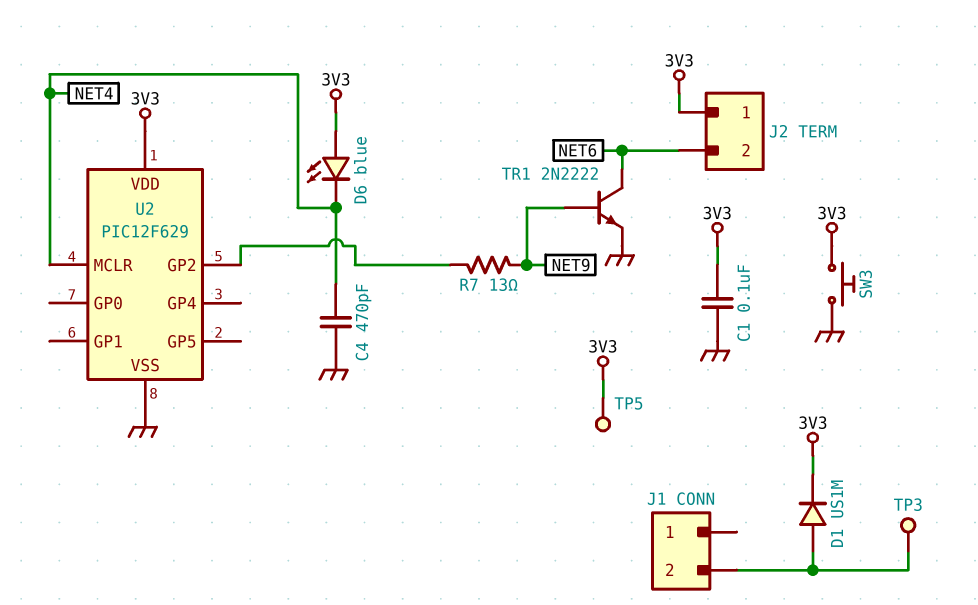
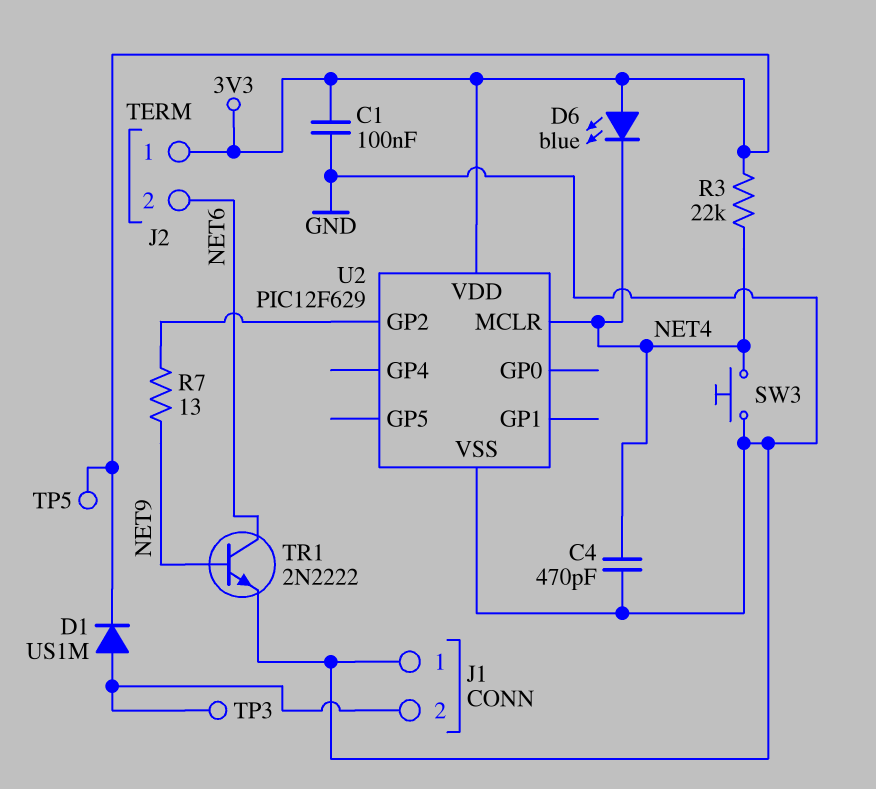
J1 pin 1: none -> GND
R3: none -> 22k (3V3, NET4)
SW3: button (3V3, GND) -> button (GND, NET4)

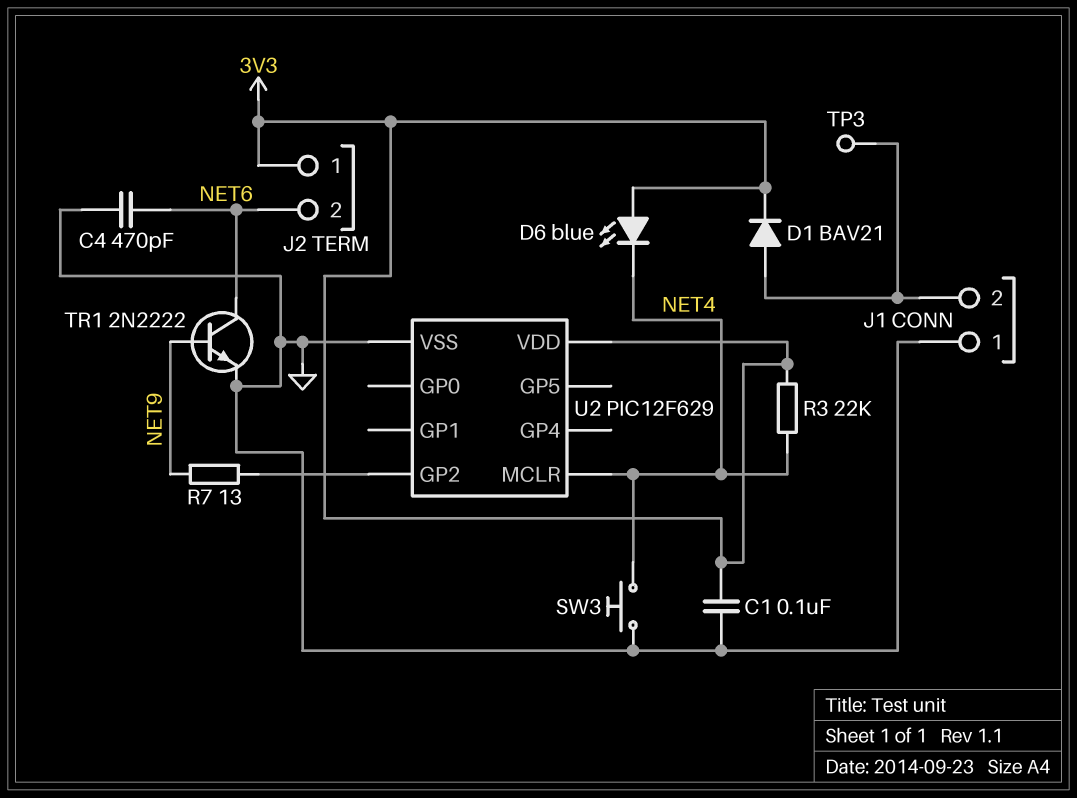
C4: 470pF (GND, NET4) -> 470pF (GND, NET6)
D1: diode US1M (A J1/2, K 3V3) -> diode BAV21 (A J1/2, K 3V3)
TP5: test point (3V3) -> none

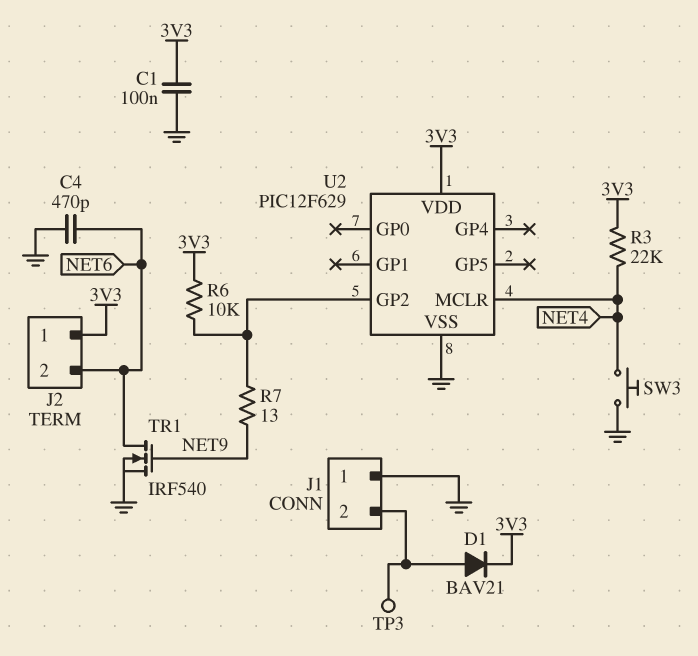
D6: LED blue (A 3V3, K NET4) -> none
R6: none -> 10k (3V3, U2/GP2)
TR1: NPN 2N2222 (B NET9, C NET6, E GND) -> NMOS IRF540 (G NET9, D NET6, S GND)

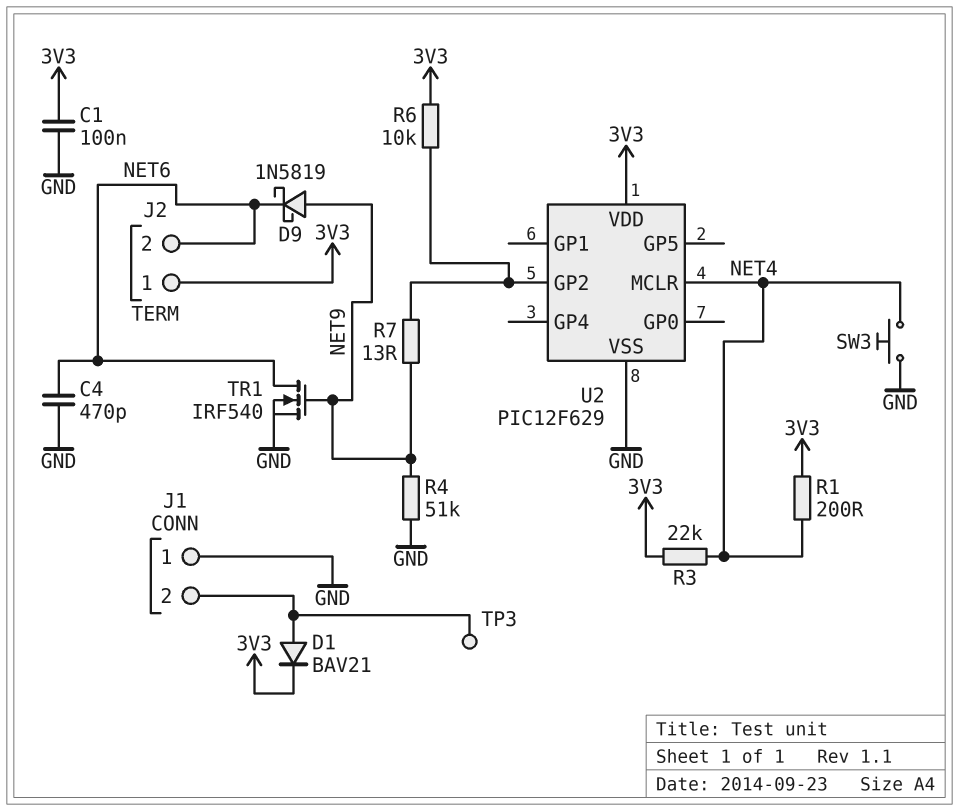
D9: none -> schottky 1N5819 (A NET9, K NET6)
R1: none -> 200 (3V3, NET4)
R4: none -> 51k (GND, NET9)

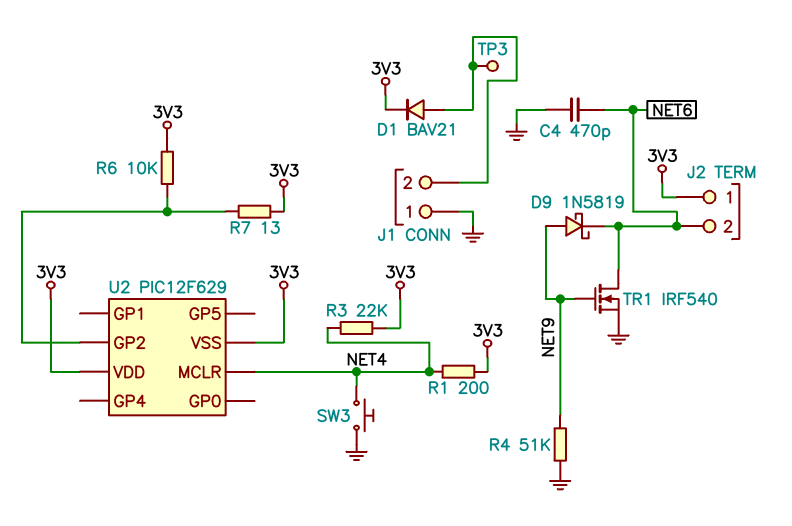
C1: 100nF (3V3, GND) -> none
R7: 13 (NET9, U2/GP2) -> 13 (3V3, U2/GP2)
U2 pin VSS: GND -> 3V3

